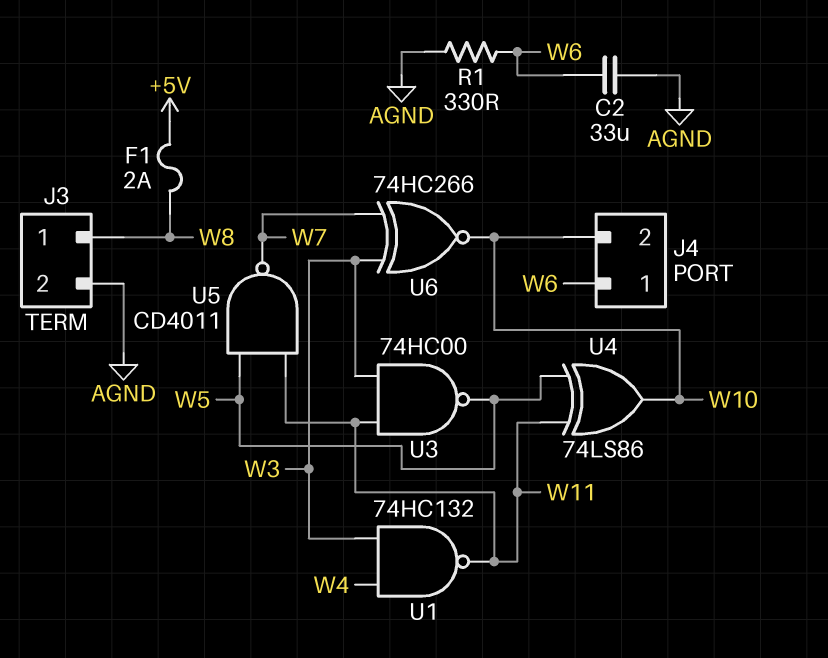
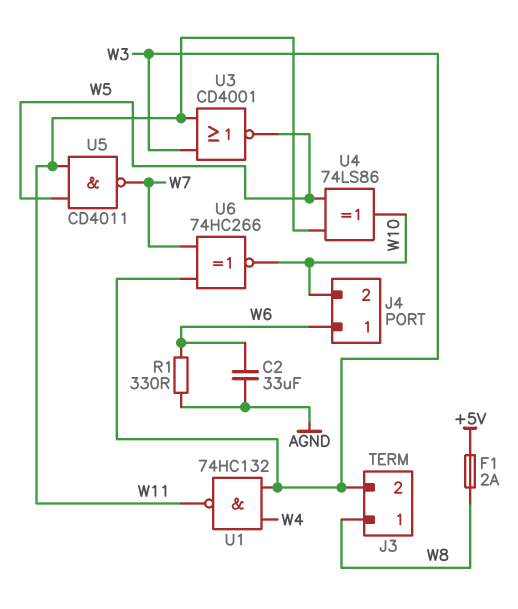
J3 pin 2: AGND -> W3
U3: NAND 74HC00 (in W3, in W11, out W5) -> NOR CD4001 (in W3, in W11, out W5)

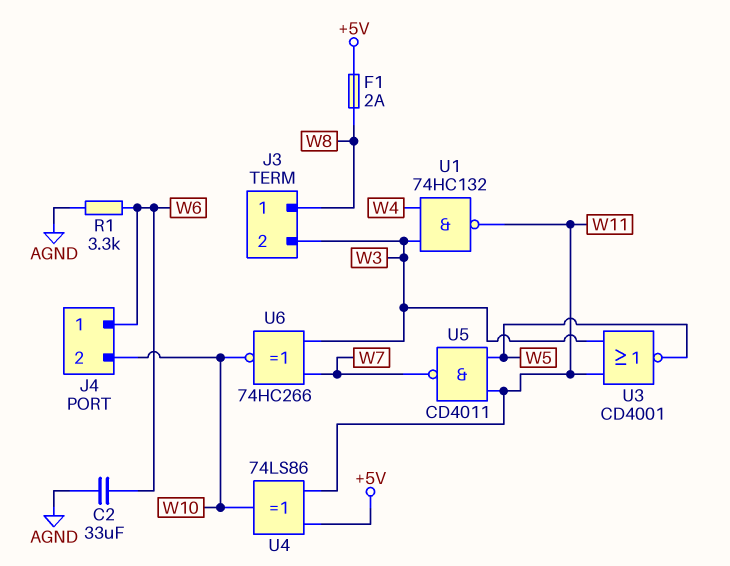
R1: 330 (AGND, W6) -> 3.3k (AGND, W6)
U4: XOR 74LS86 (in W5, in W11, out W10) -> XOR 74LS86 (in +5V, in W11, out W10)

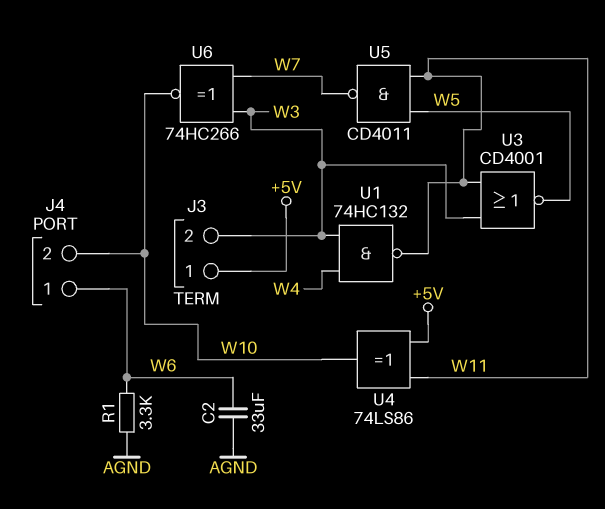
F1: 2A (+5V, W8) -> none
J3 pin 1: W8 -> +5V

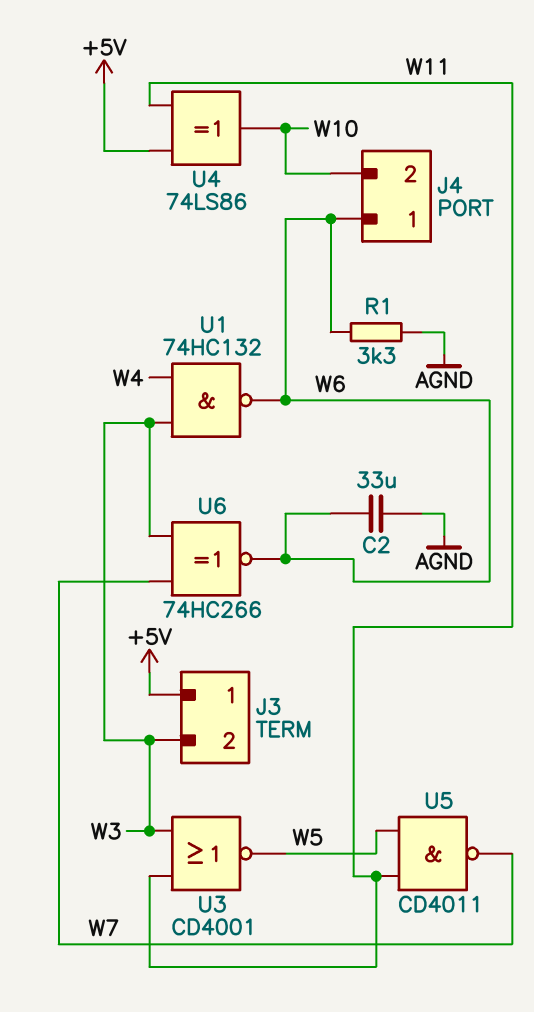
U1: NAND 74HC132 (in W3, in W4, out W11) -> NAND 74HC132 (in W3, in W4, out W6)
U6: XNOR 74HC266 (in W3, in W7, out W10) -> XNOR 74HC266 (in W3, in W7, out W6)

